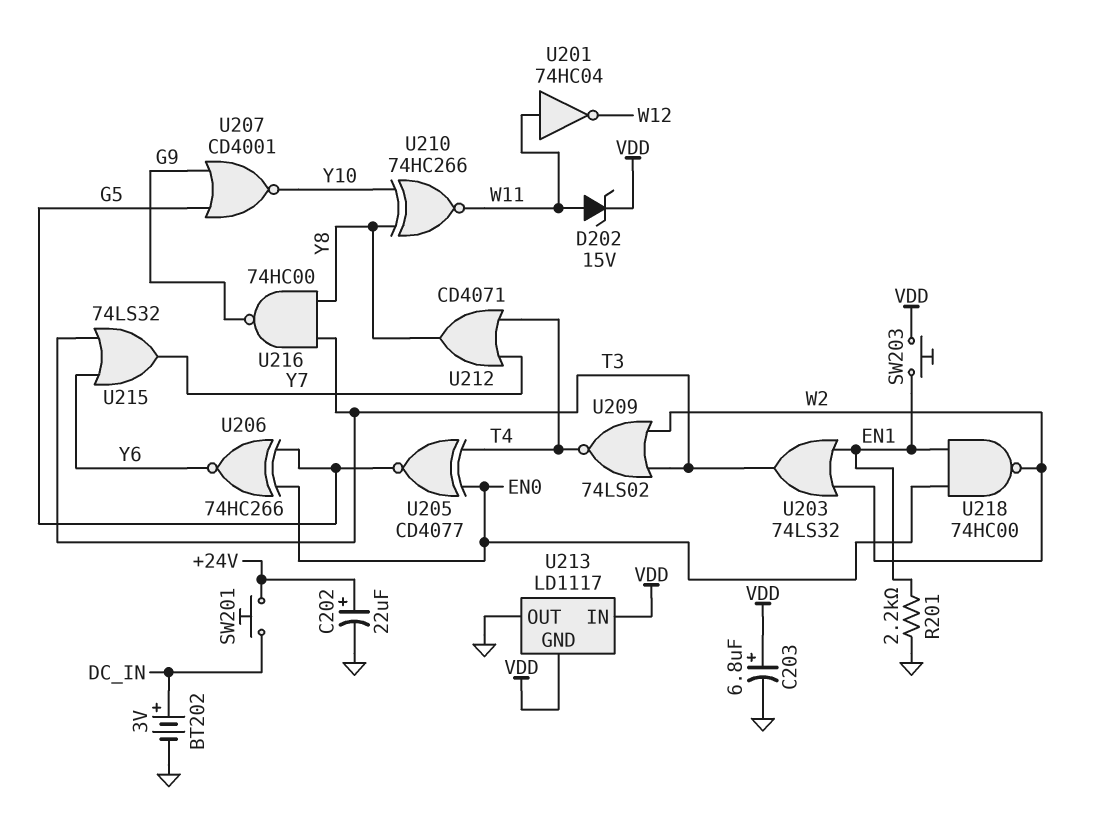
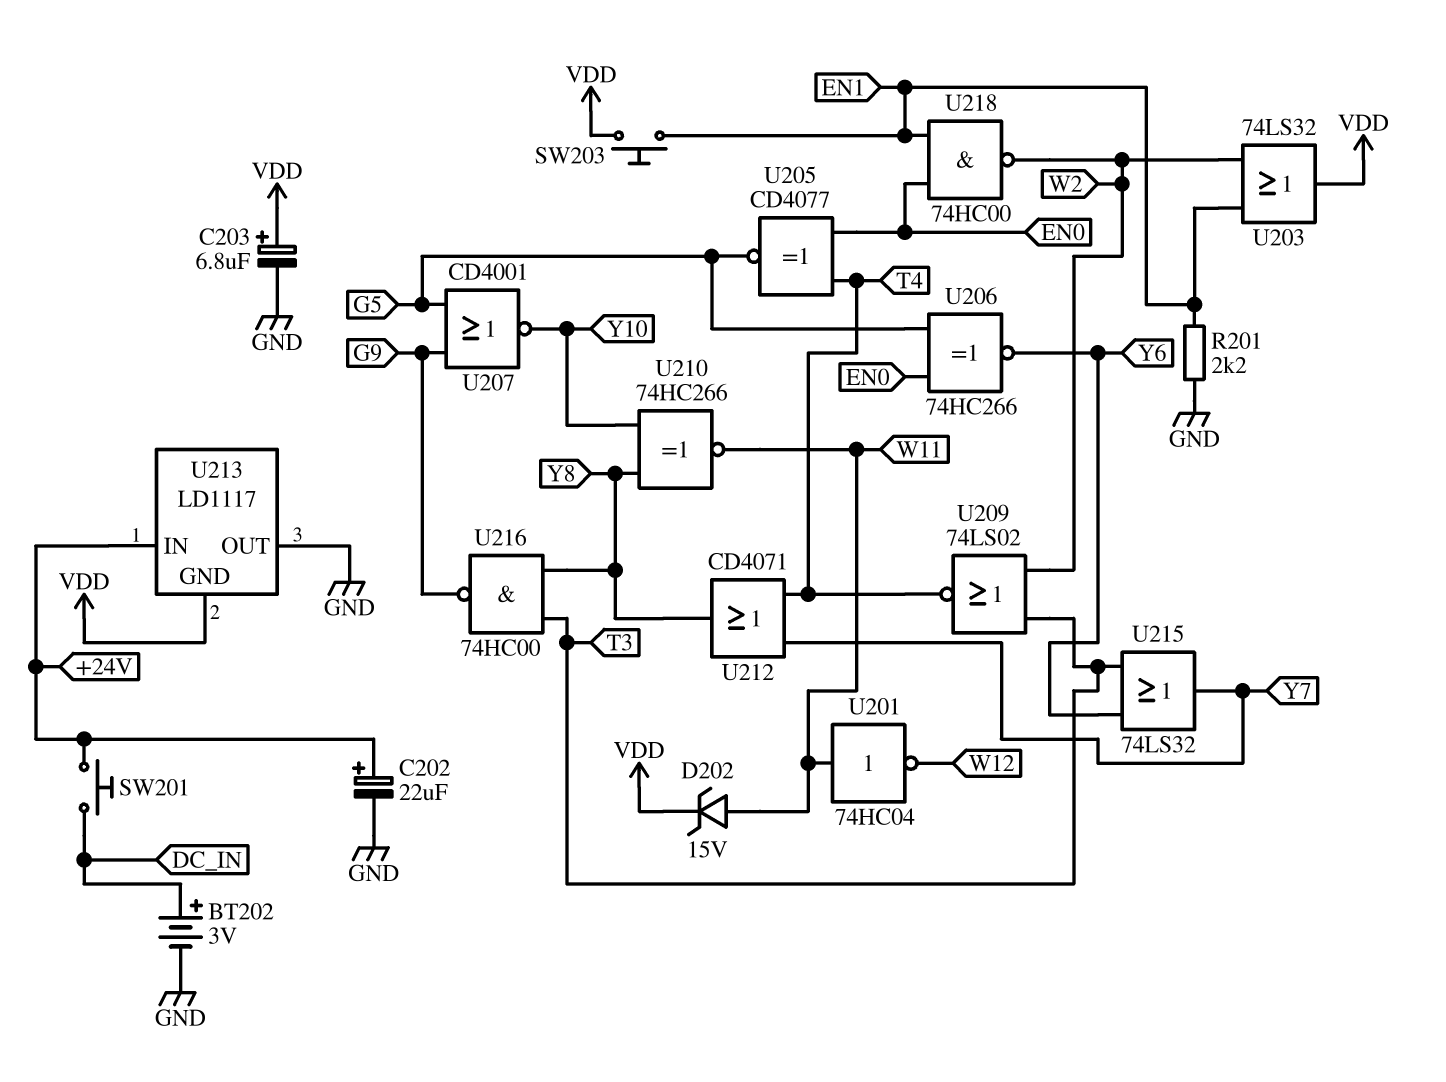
U203: OR 74LS32 (in EN1, in W2, out T3) -> OR 74LS32 (in EN1, in W2, out VDD)
U213 pin IN: VDD -> +24V

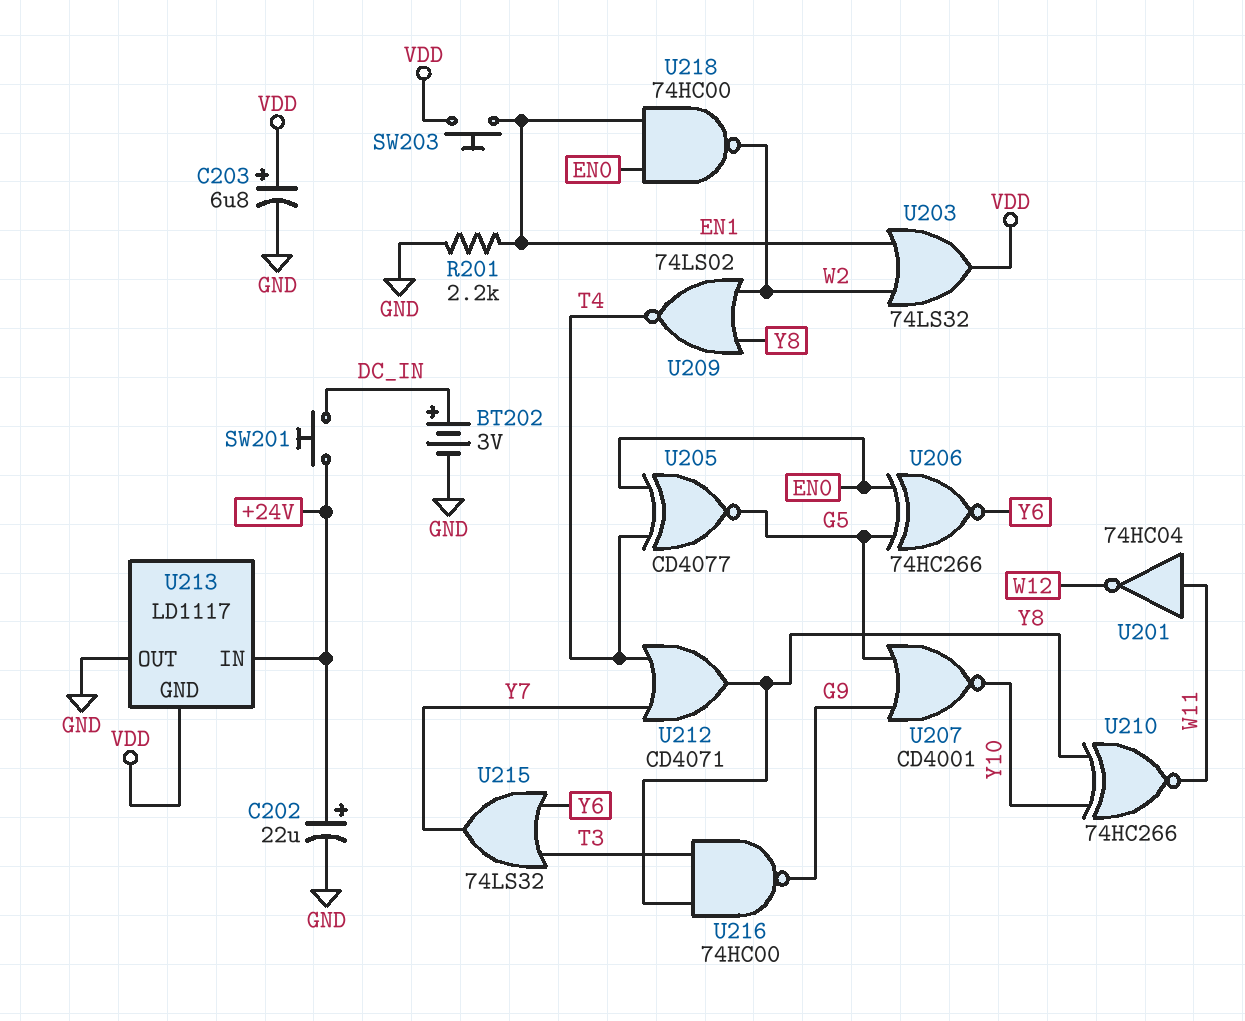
D202: zener 15V (A W11, K VDD) -> none
U209: NOR 74LS02 (in T3, in W2, out T4) -> NOR 74LS02 (in W2, in Y8, out T4)

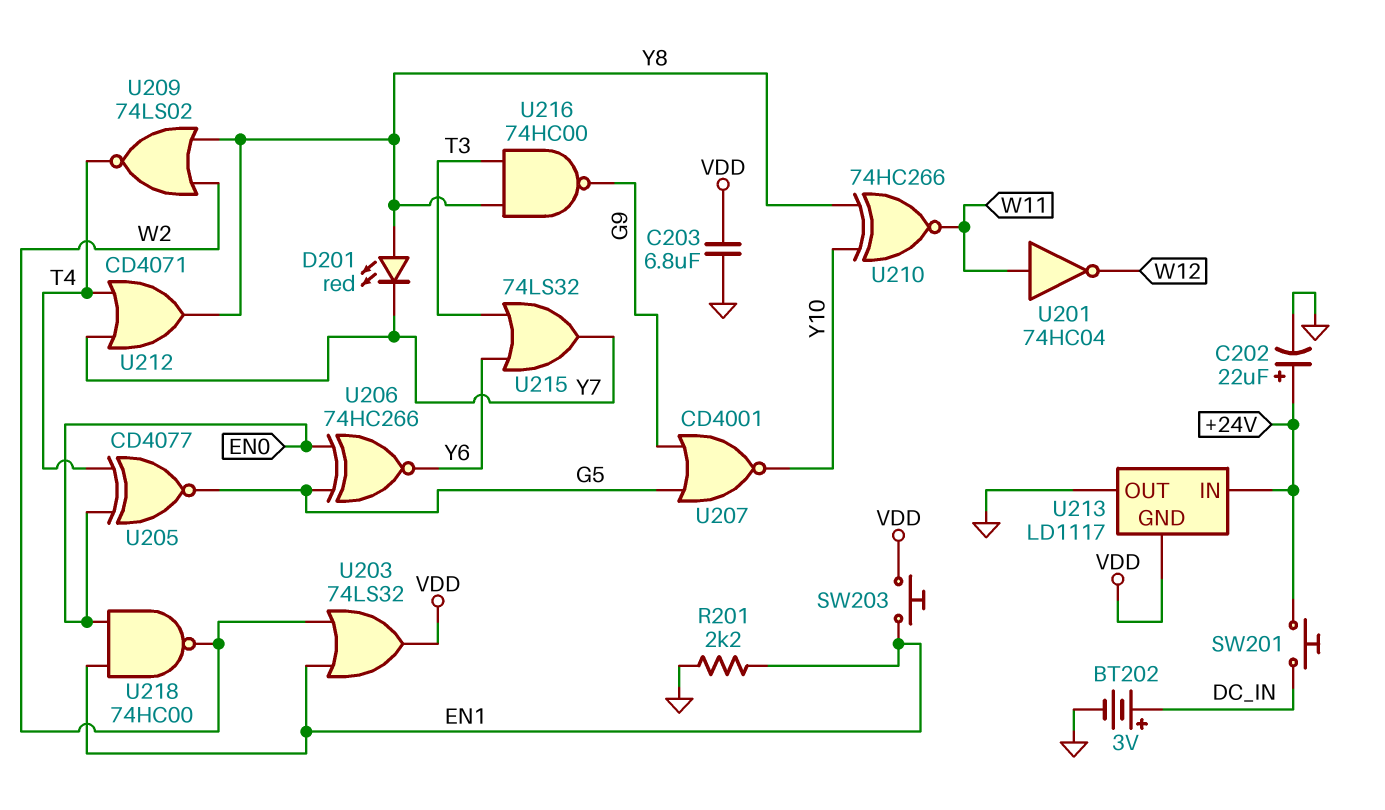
C203: 6.8uF (plus VDD, minus GND) -> 6.8uF (GND, VDD)
D201: none -> LED red (A Y8, K Y7)

